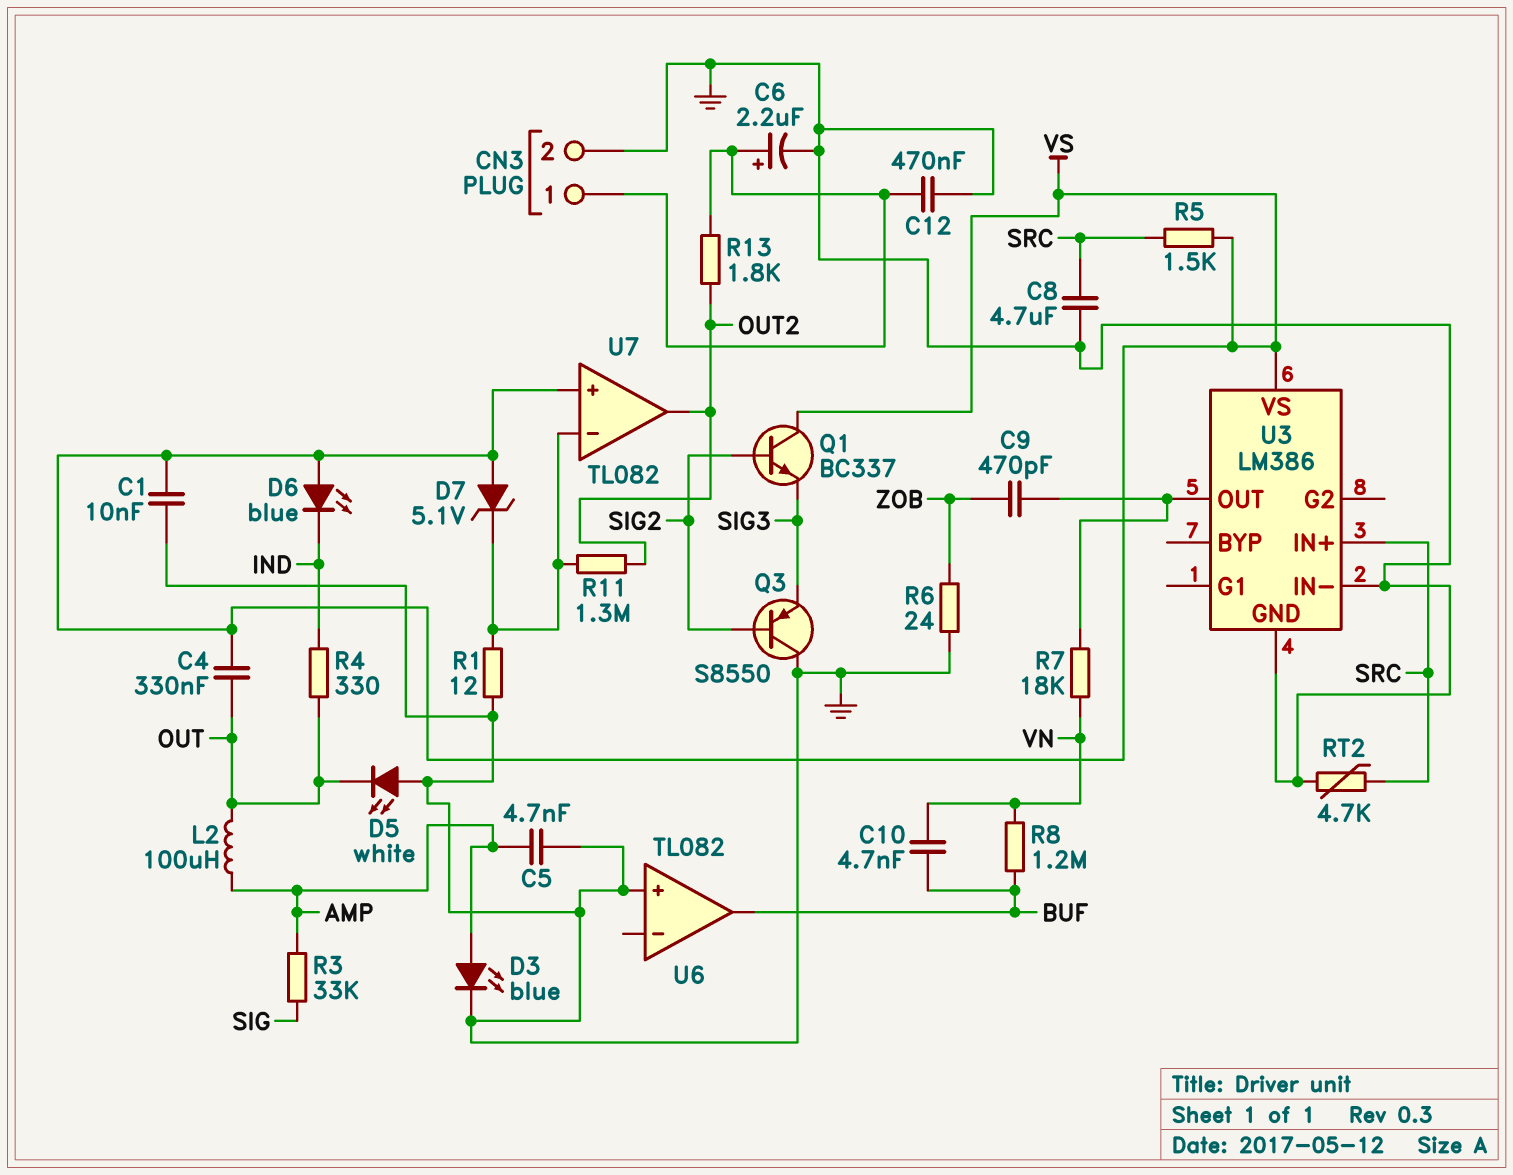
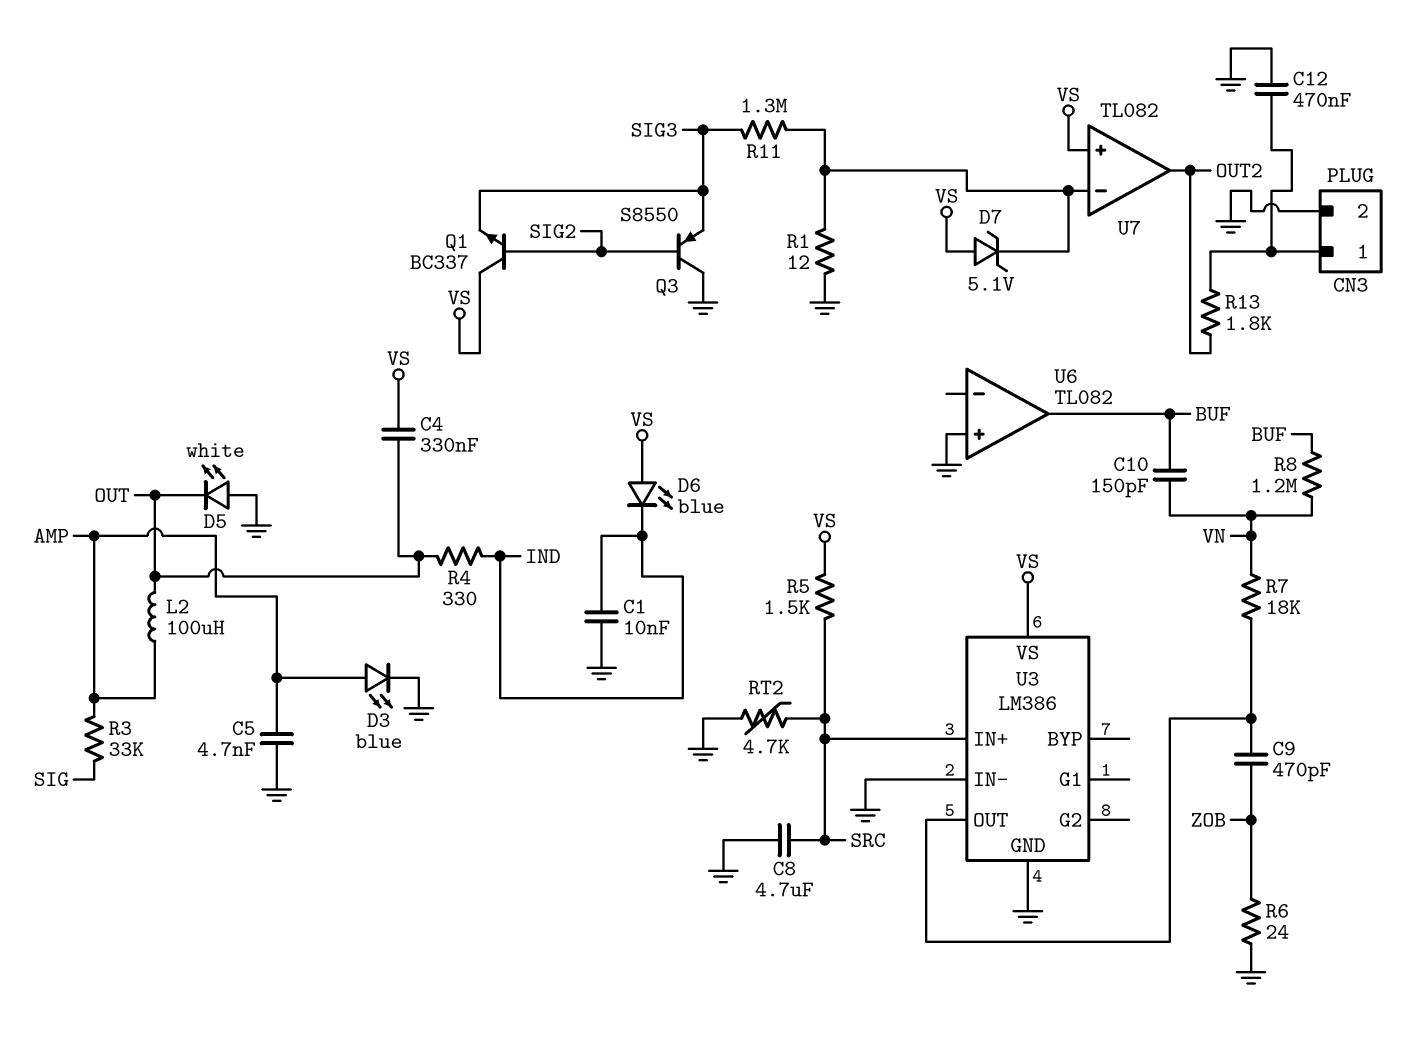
C1: 10nF (GND, VS) -> 10nF (GND, IND)
C6: 2.2uF (plus CN3/1, minus GND) -> none
C10: 4.7nF (BUF, VN) -> 150pF (BUF, VN)
R11: 1.3M (OUT2, U7/in-) -> 1.3M (SIG3, U7/in-)

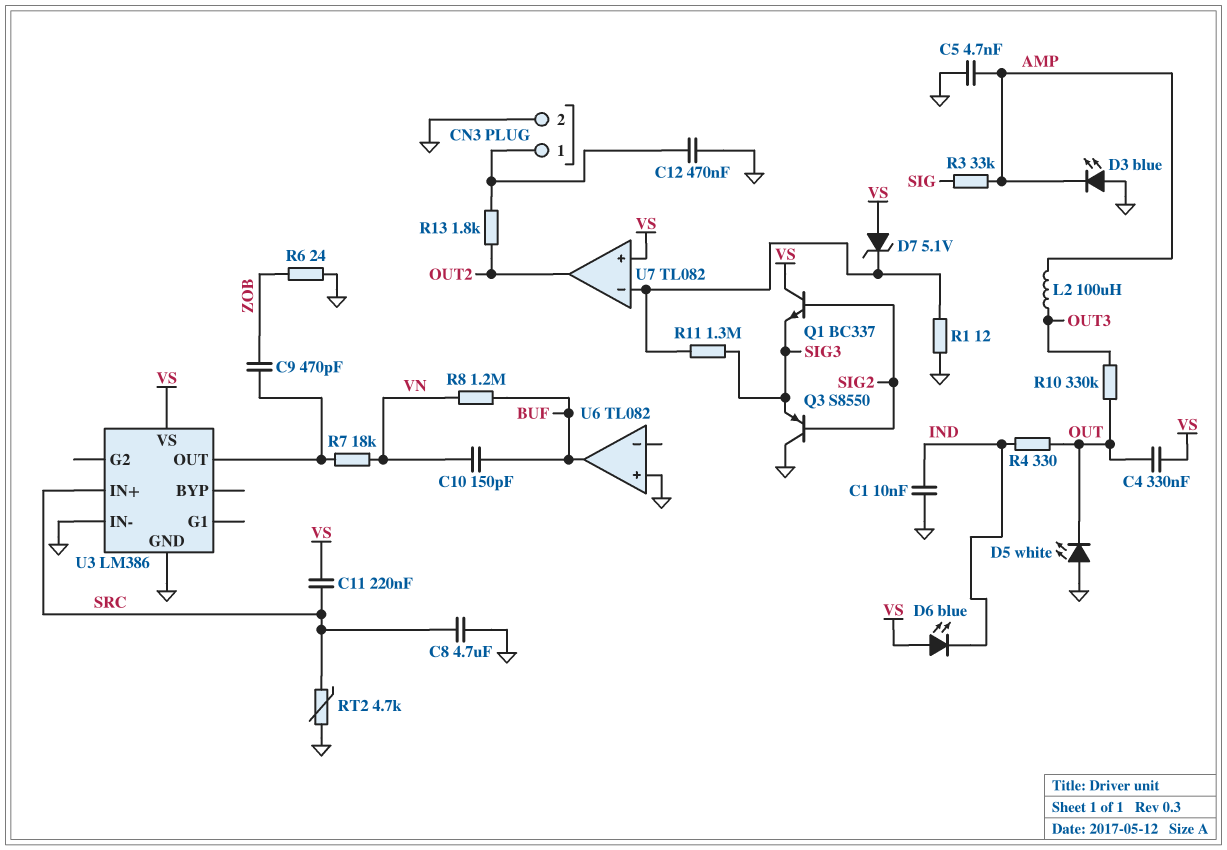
C11: none -> 220nF (SRC, VS)
D3: LED blue (A AMP, K GND) -> LED blue (A GND, K AMP)
L2: 100uH (AMP, OUT) -> 100uH (AMP, OUT3)
R5: 1.5k (SRC, VS) -> none
R10: none -> 330k (OUT, OUT3)

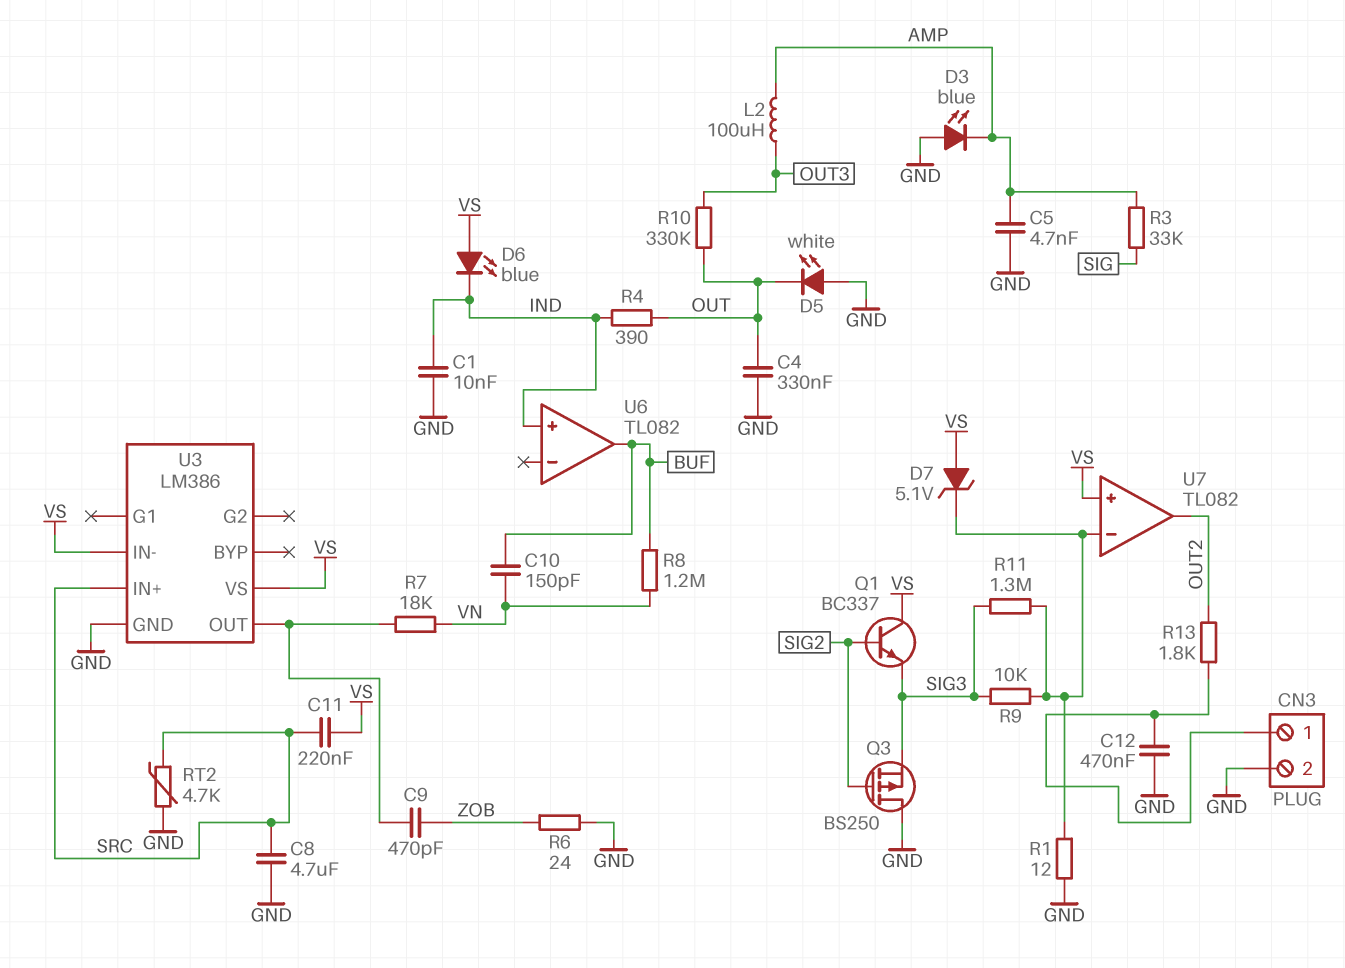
C4: 330nF (OUT, VS) -> 330nF (GND, OUT)
Q3: PNP S8550 (B SIG2, C GND, E SIG3) -> PMOS BS250 (G SIG2, D GND, S SIG3)
R4: 330 (IND, OUT) -> 390 (IND, OUT)
R9: none -> 10k (SIG3, U7/in-)
U3 pin IN-: GND -> VS
U6 pin in+: GND -> IND

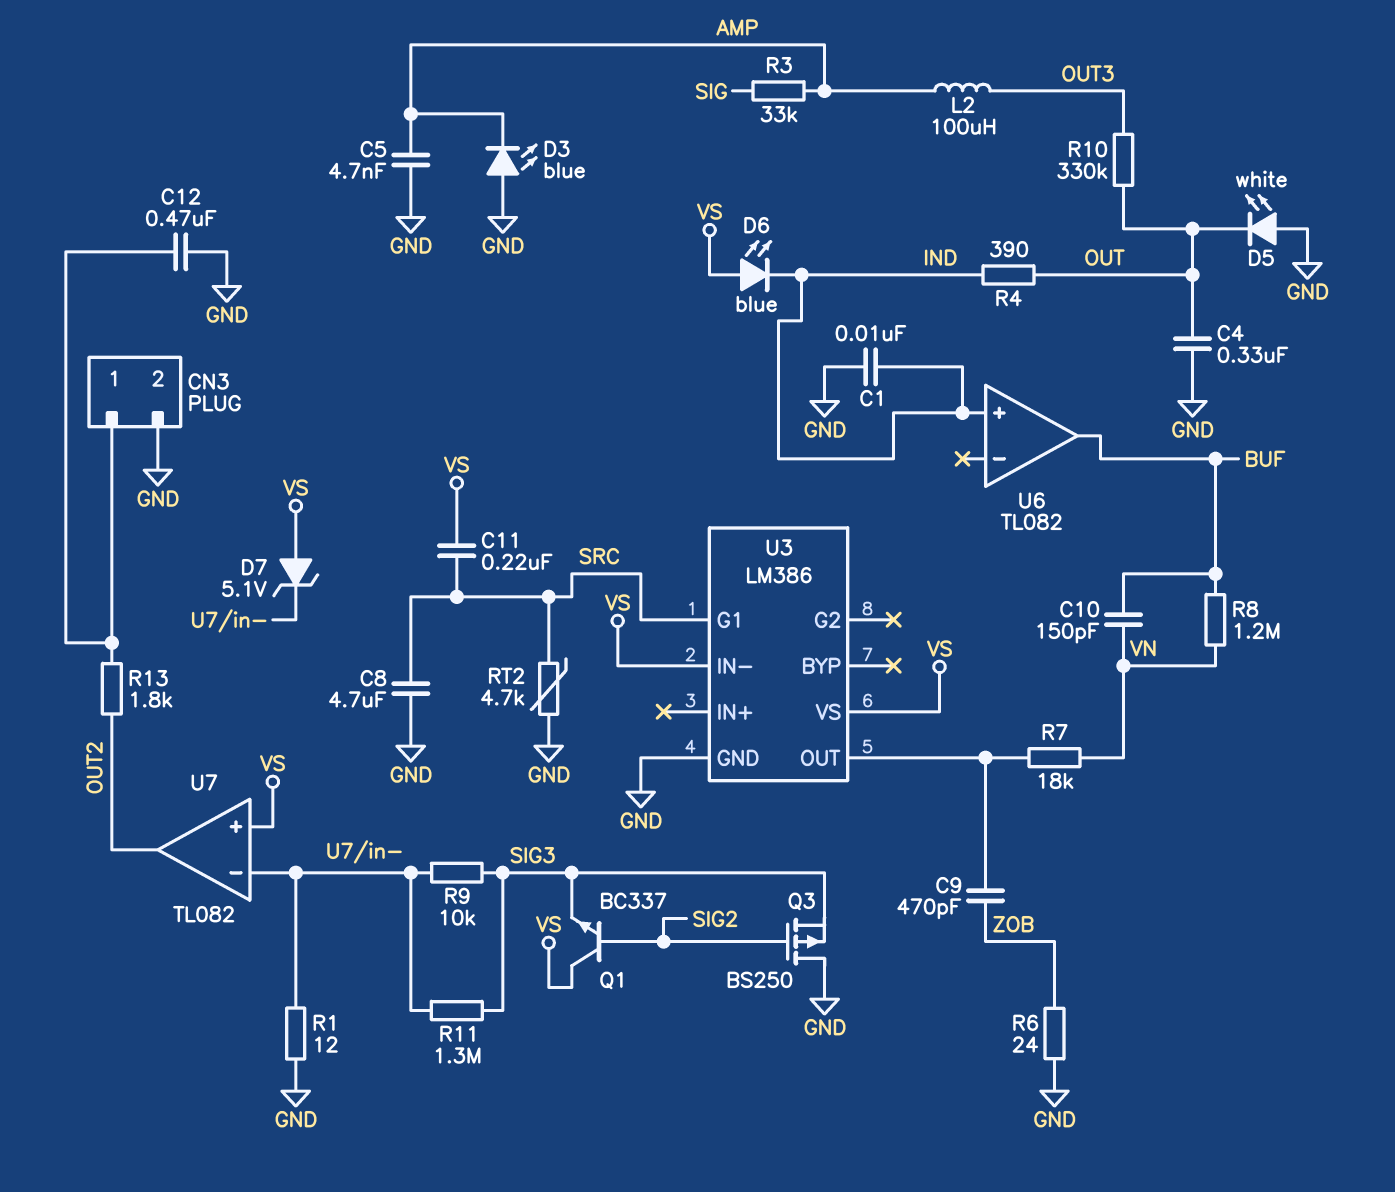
U3 pin G1: none -> SRC
U3 pin IN+: SRC -> none

